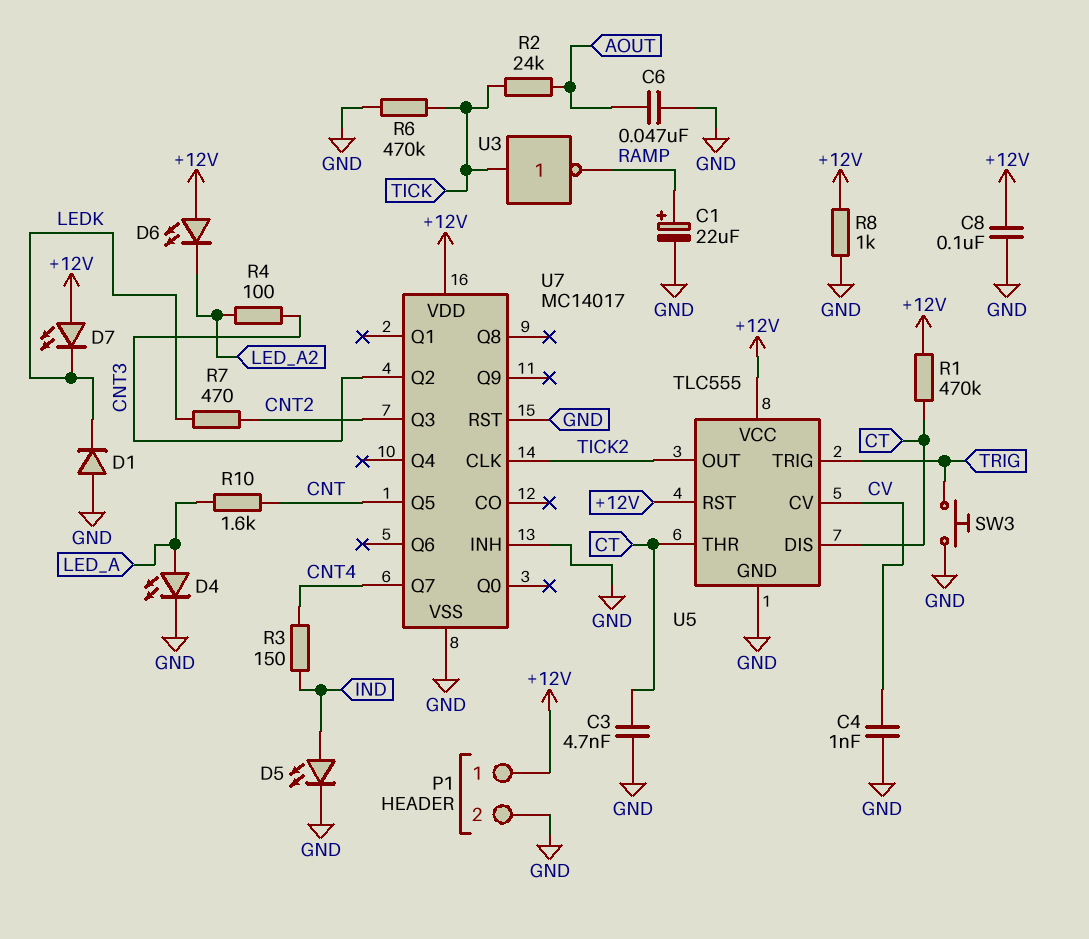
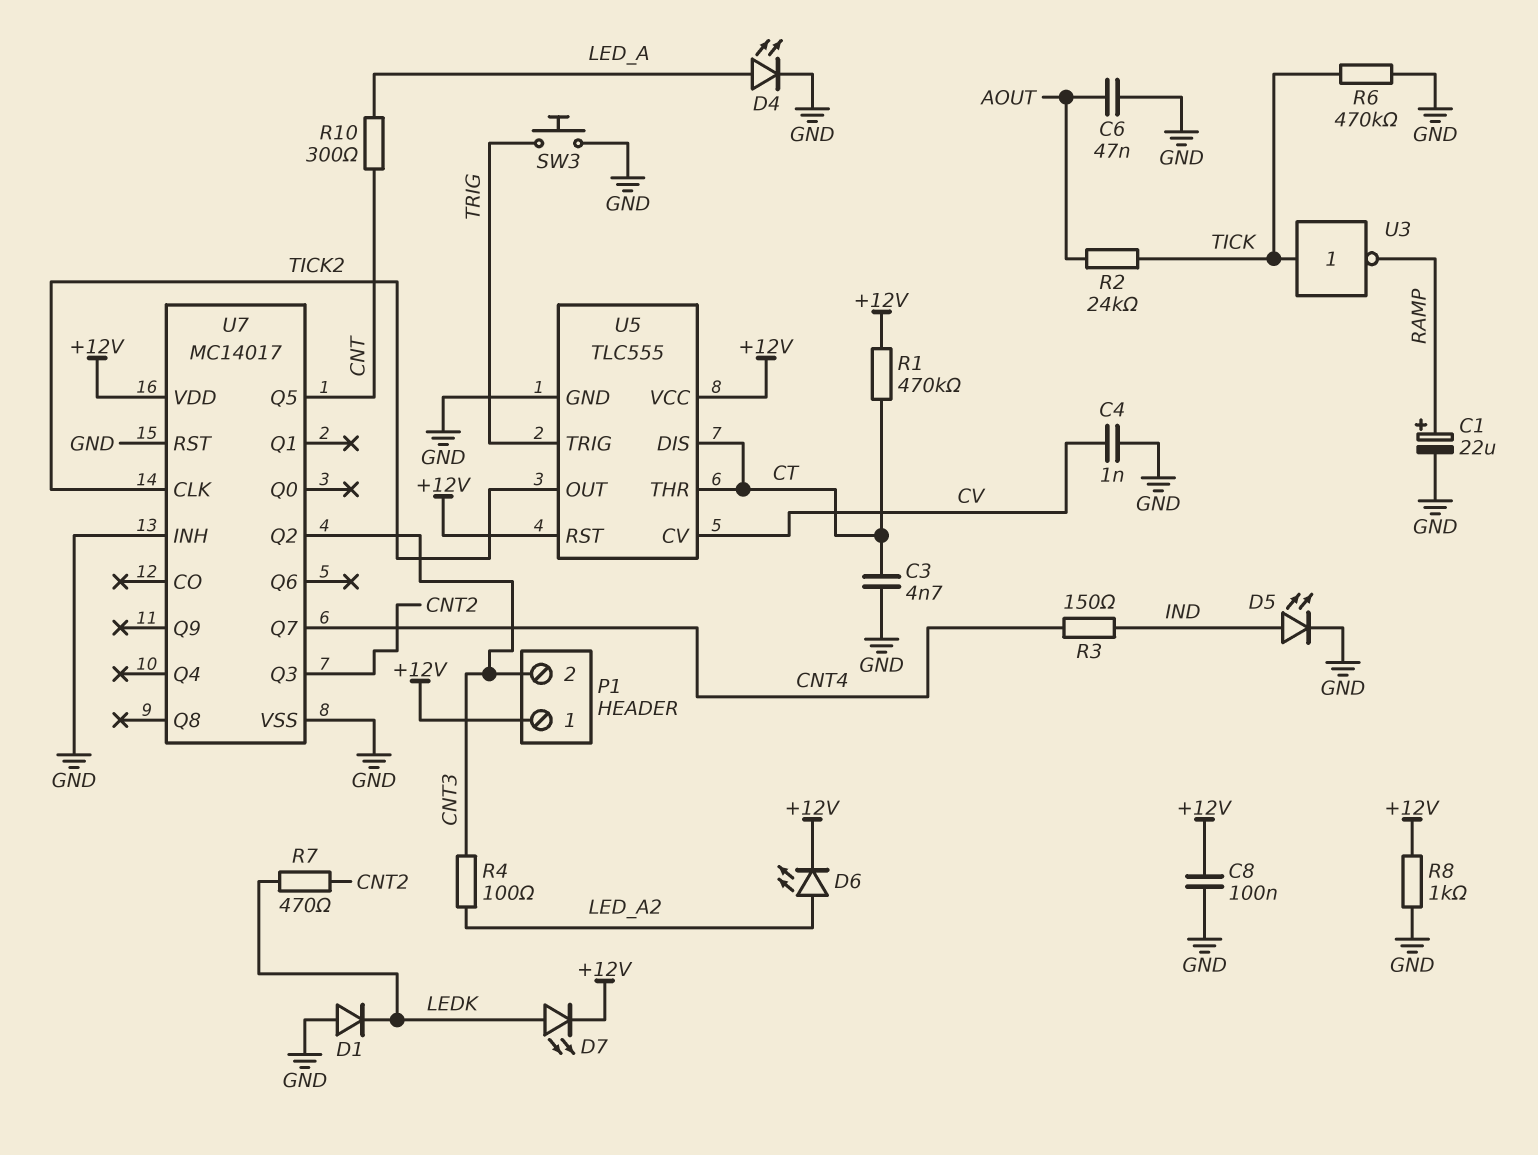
D6: LED (A +12V, K LED_A2) -> LED (A LED_A2, K +12V)
D7: LED (A +12V, K LEDK) -> LED (A LEDK, K +12V)
P1 pin 2: GND -> CNT3
R10: 1.6k (CNT, LED_A) -> 300 (CNT, LED_A)

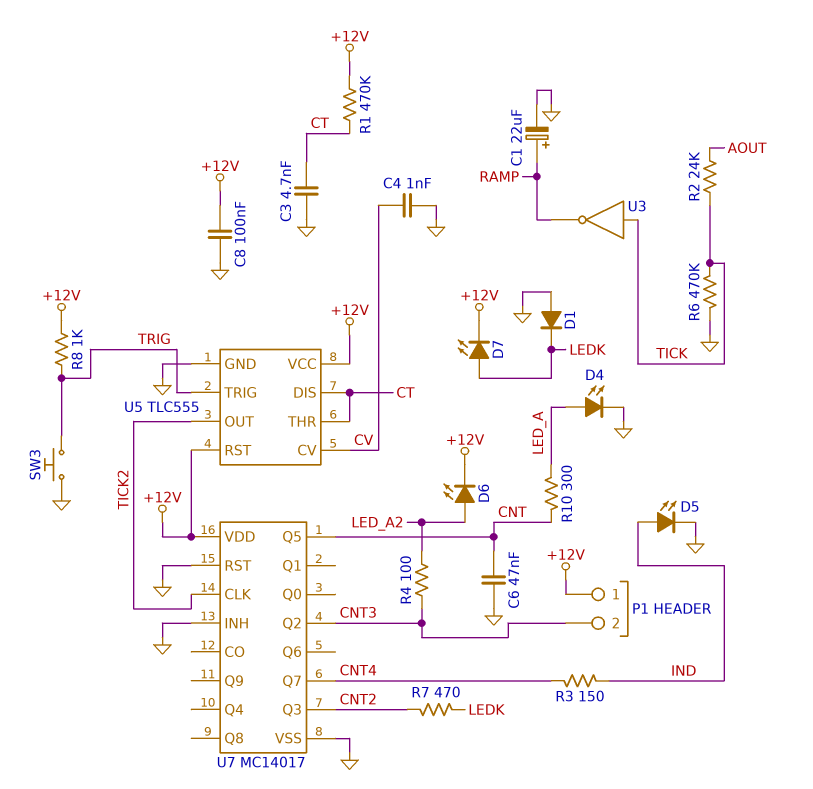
C6: 47nF (AOUT, GND) -> 47nF (CNT, GND)
R8: 1k (+12V, GND) -> 1k (+12V, TRIG)

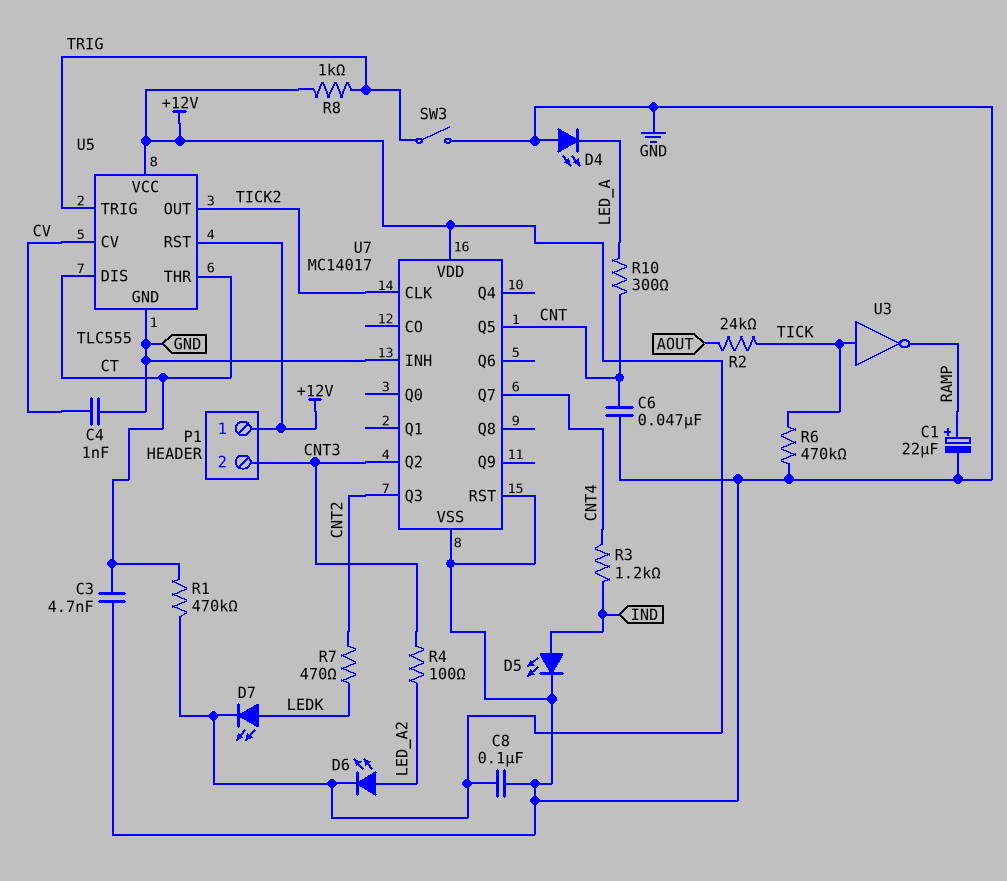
D1: diode (A GND, K LEDK) -> none
D4: LED (A LED_A, K GND) -> LED (A GND, K LED_A)
R3: 150 (CNT4, IND) -> 1.2k (CNT4, IND)
SW3: button (GND, TRIG) -> switch (GND, TRIG)

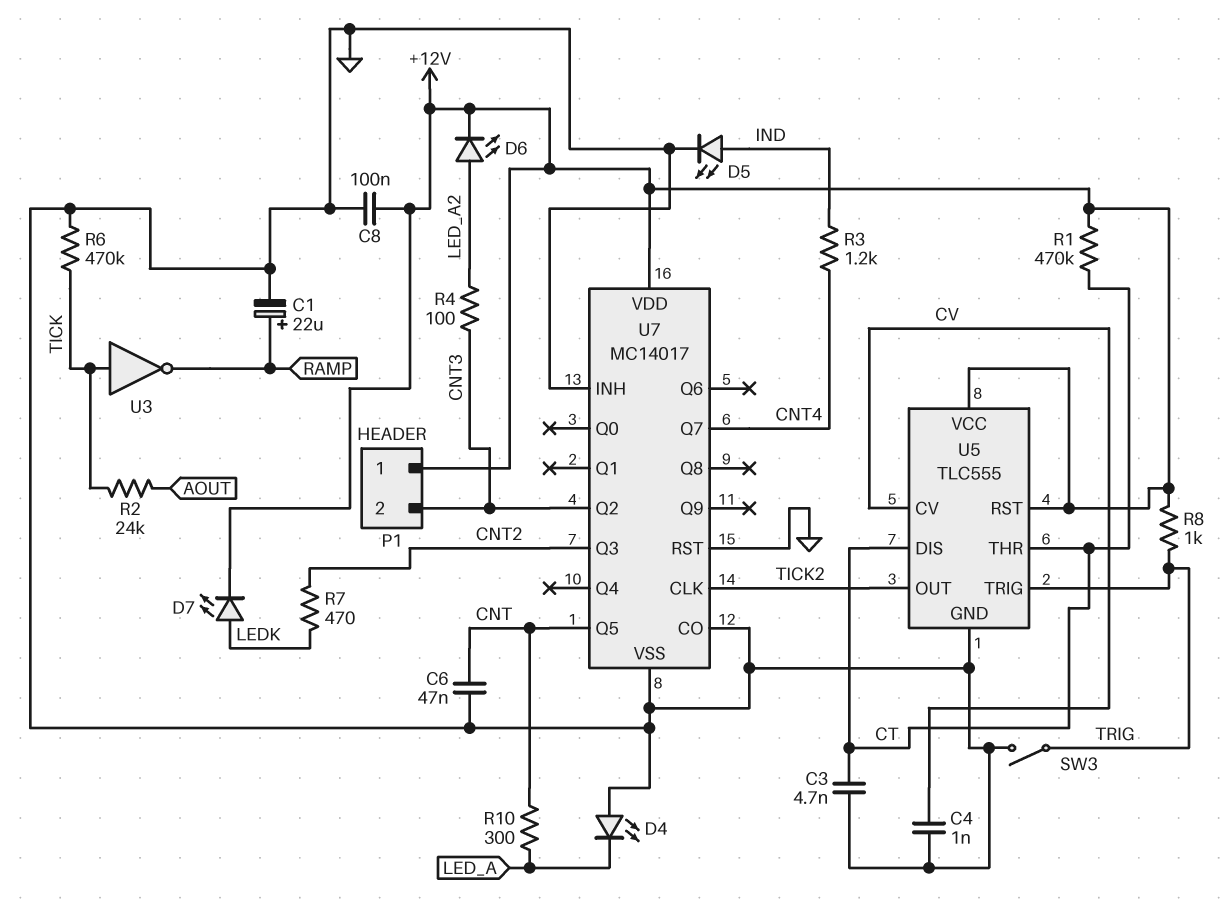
U7 pin CO: none -> GND

